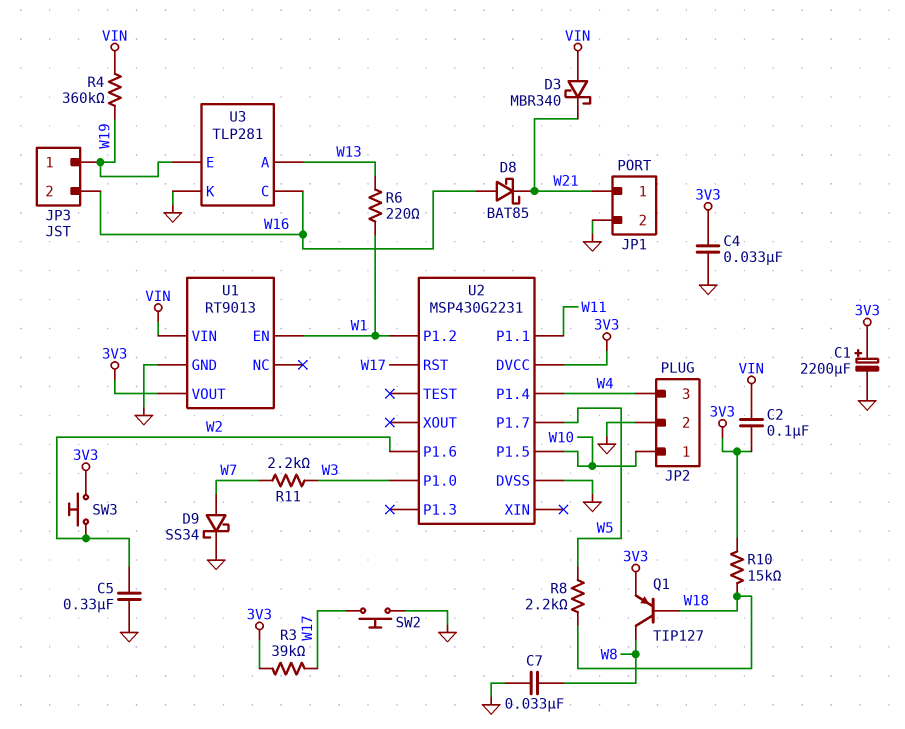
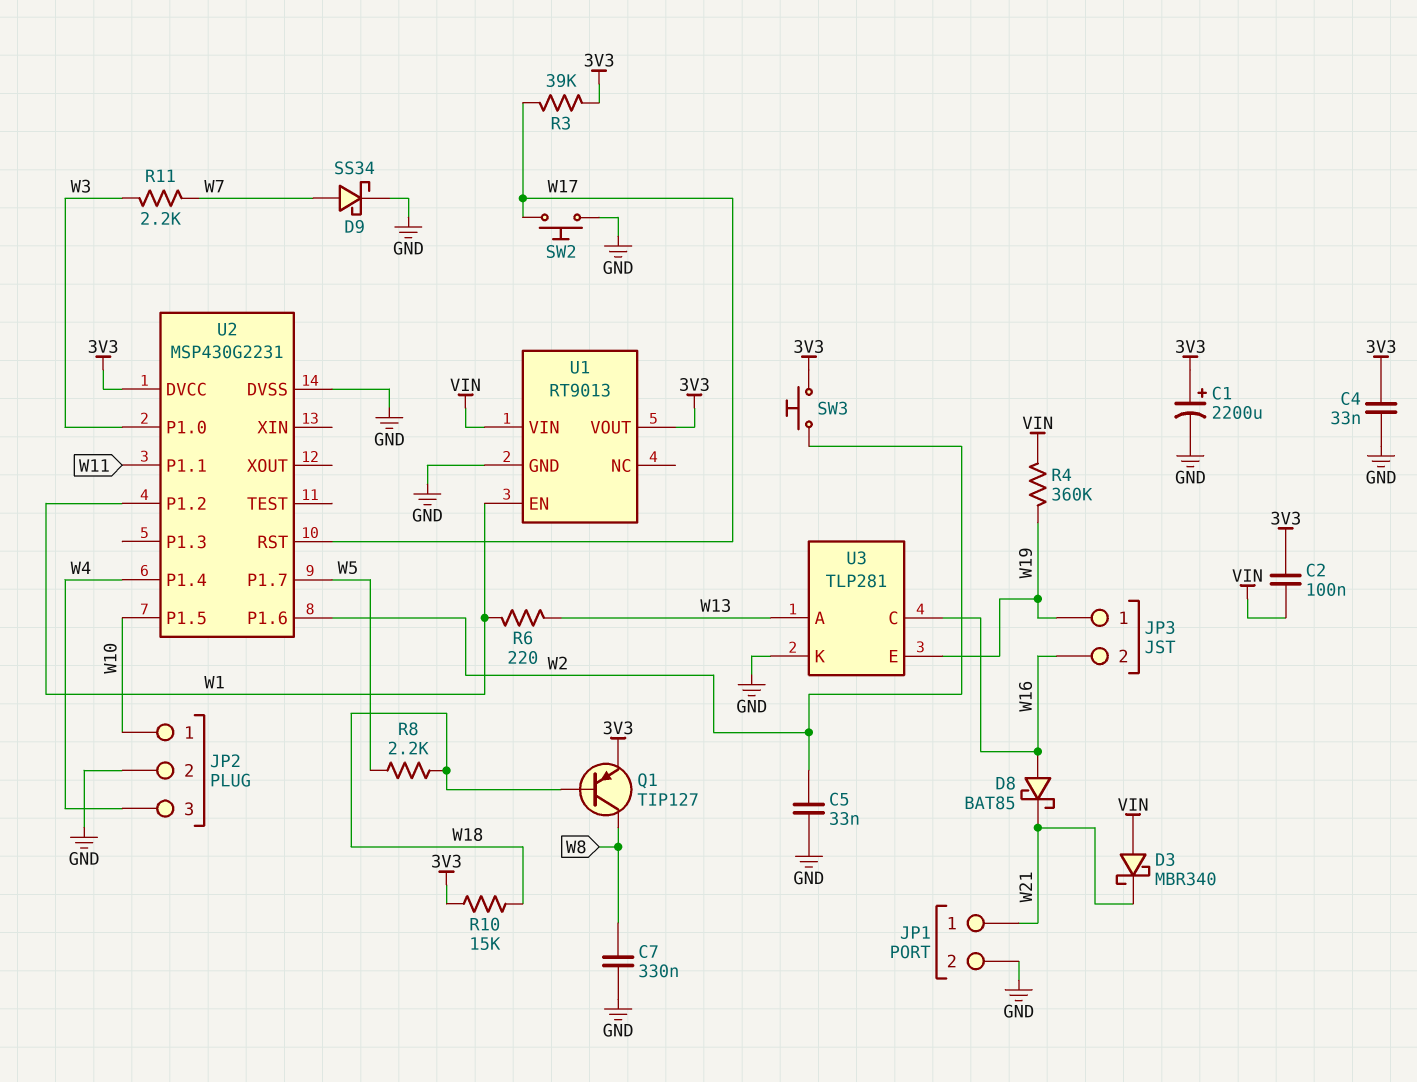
C5: 330nF (GND, W2) -> 33nF (GND, W2)
C7: 33nF (GND, W8) -> 330nF (GND, W8)

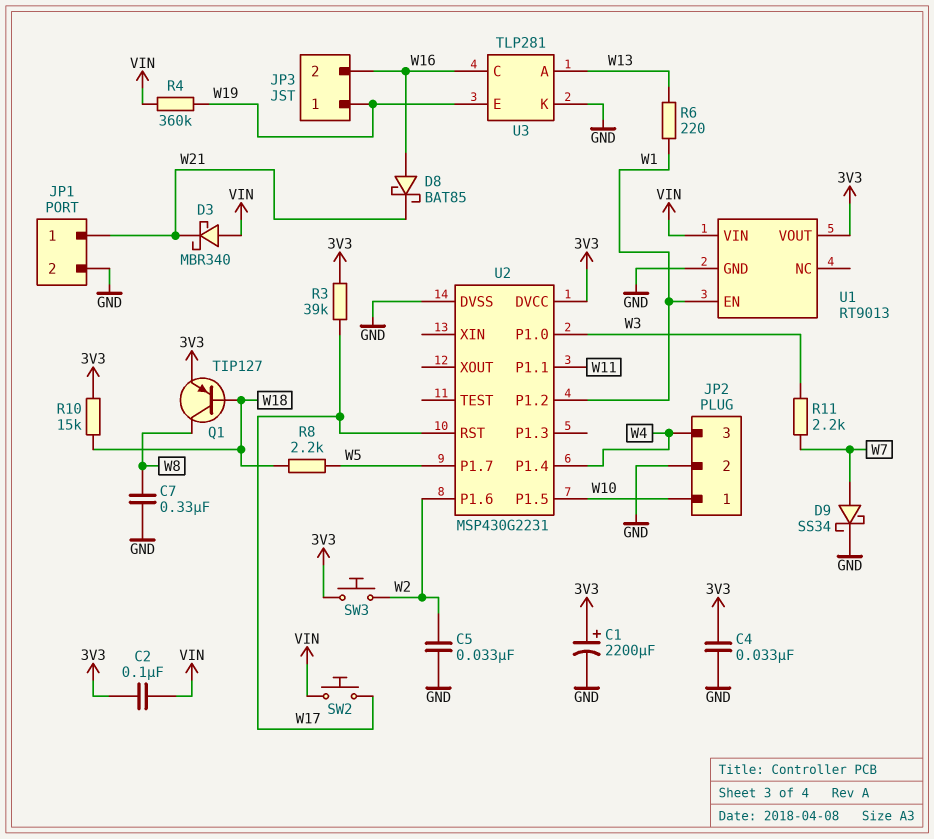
SW2: button (GND, W17) -> button (VIN, W17)

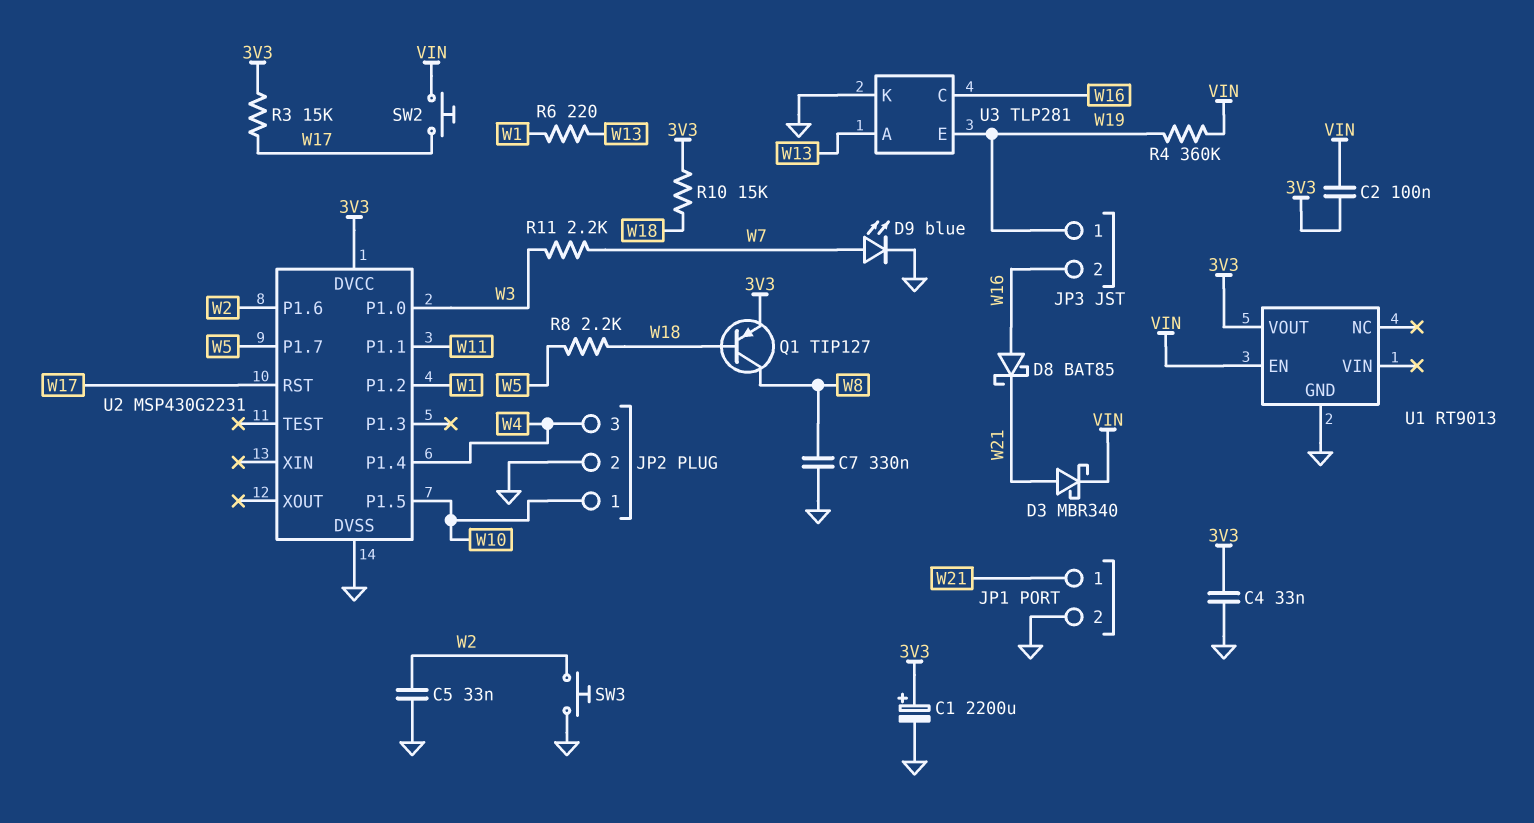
D3: schottky MBR340 (A VIN, K W21) -> schottky MBR340 (A W21, K VIN)
D9: schottky SS34 (A W7, K GND) -> LED blue (A W7, K GND)
R3: 39k (3V3, W17) -> 15k (3V3, W17)
SW3: button (3V3, W2) -> button (GND, W2)
U1 pin EN: W1 -> VIN
U1 pin VIN: VIN -> none

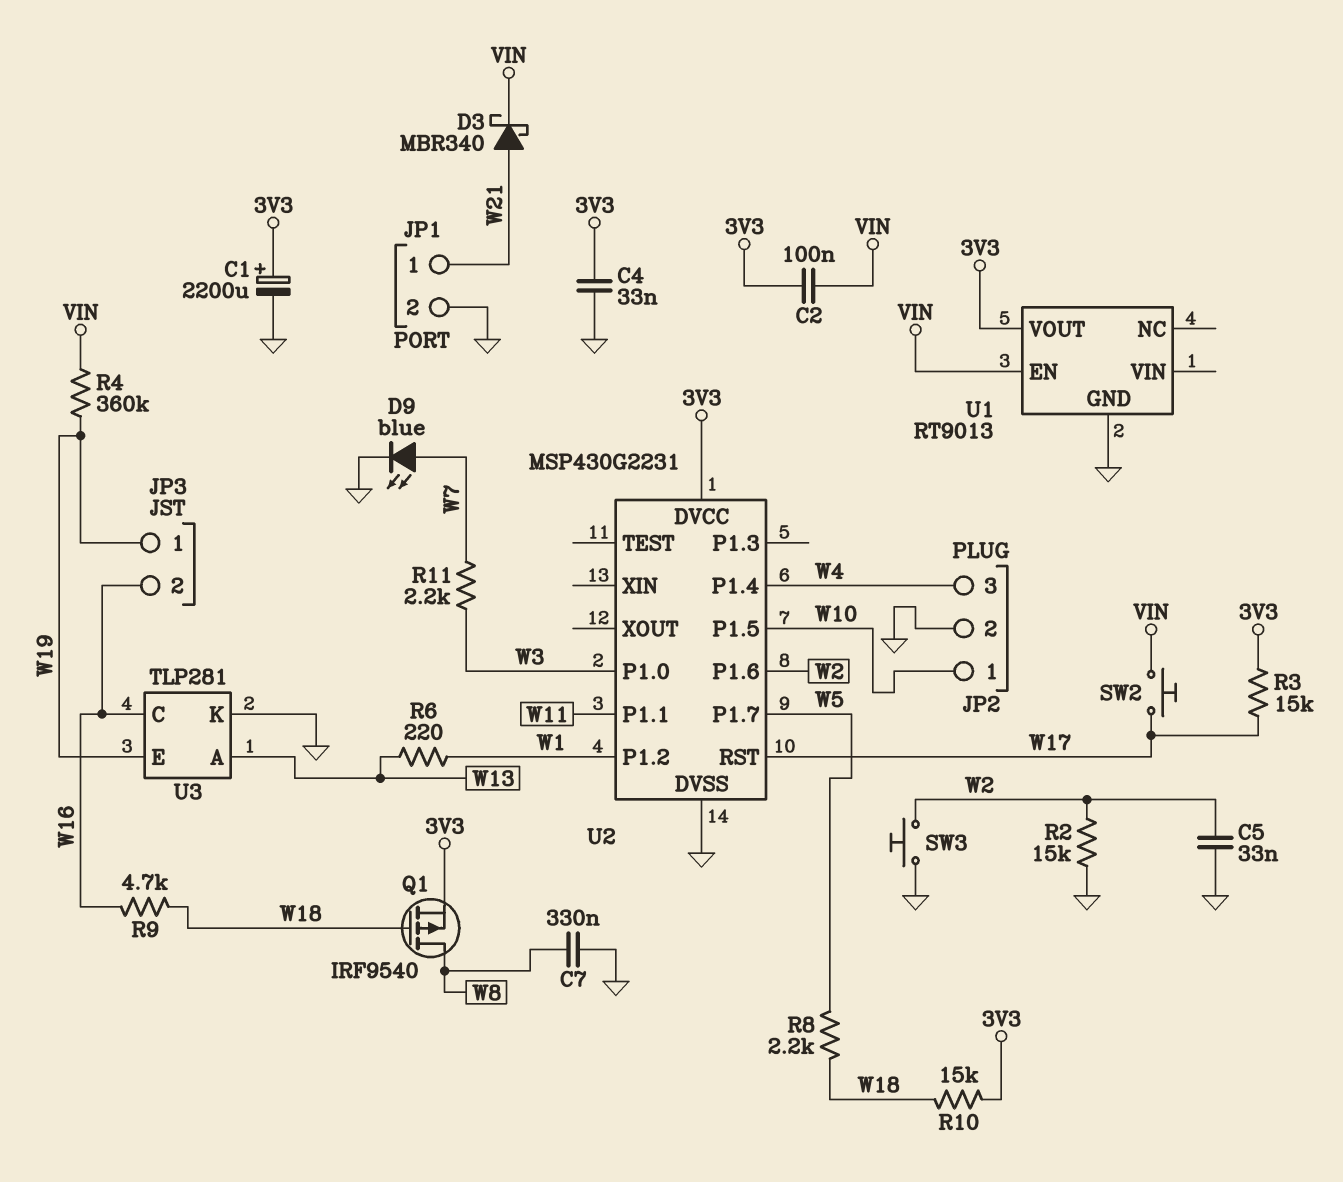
D8: schottky BAT85 (A W16, K W21) -> none
Q1: PNP TIP127 (B W18, C W8, E 3V3) -> PMOS IRF9540 (G W18, D W8, S 3V3)
R2: none -> 15k (GND, W2)
R9: none -> 4.7k (W16, W18)

